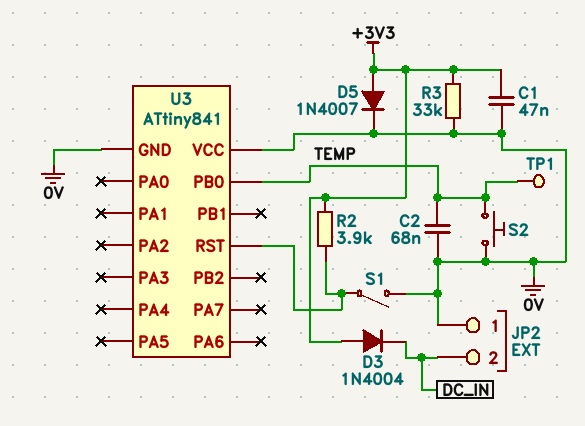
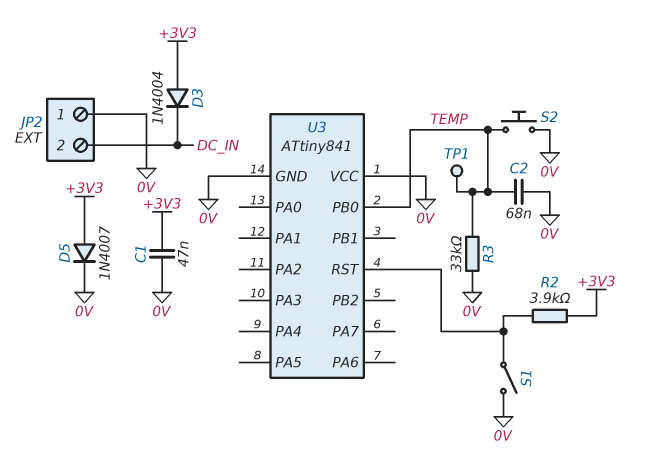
R3: 33k (+3V3, 0V) -> 33k (0V, TEMP)

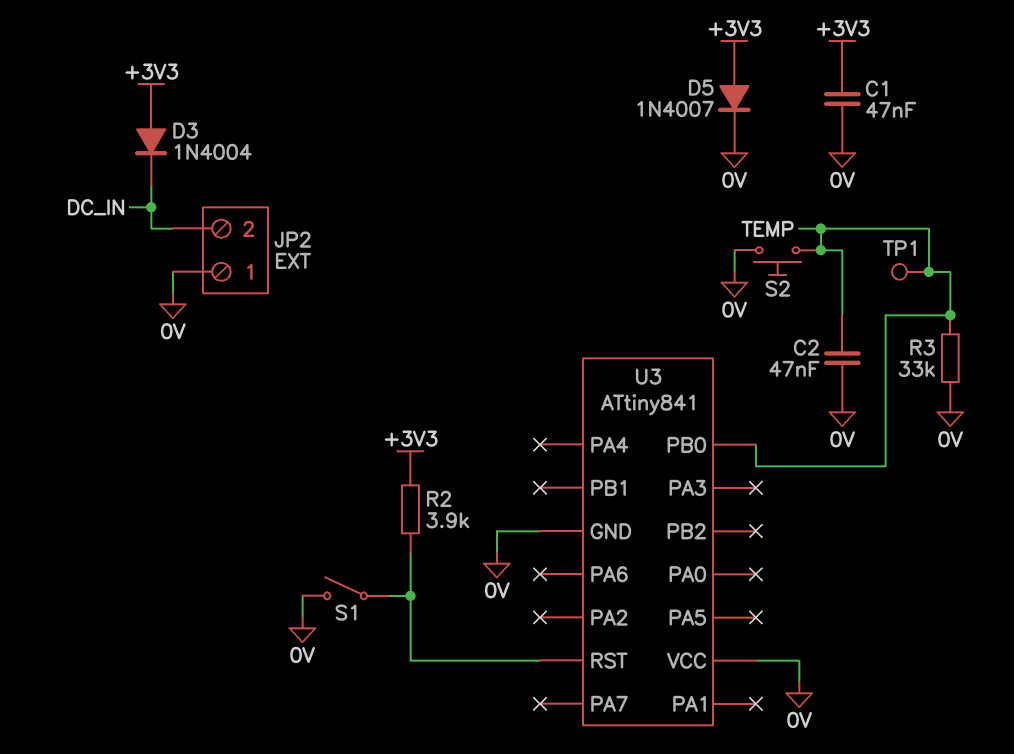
C2: 68nF (0V, TEMP) -> 47nF (0V, TEMP)

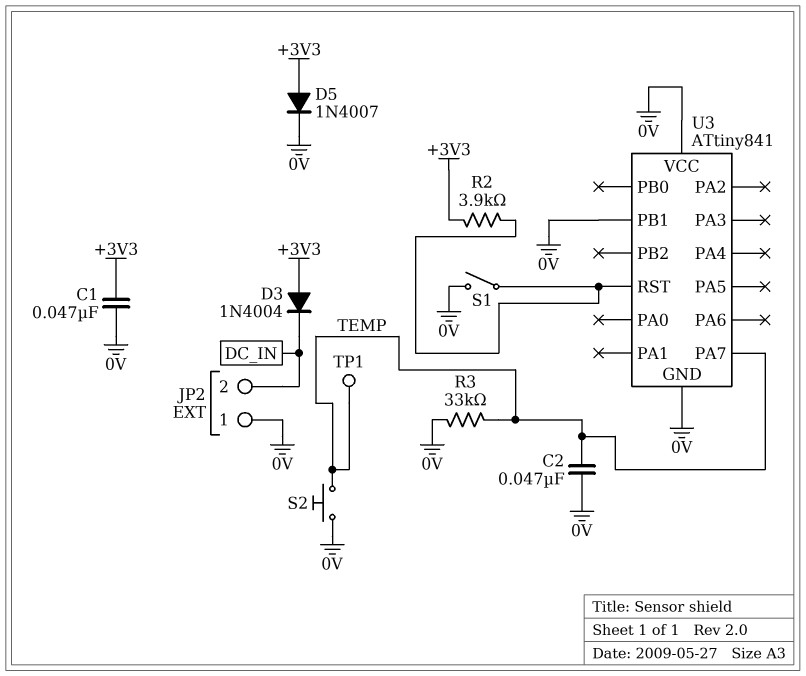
U3 pin PA7: none -> TEMP
U3 pin PB0: TEMP -> none
U3 pin PB1: none -> 0V

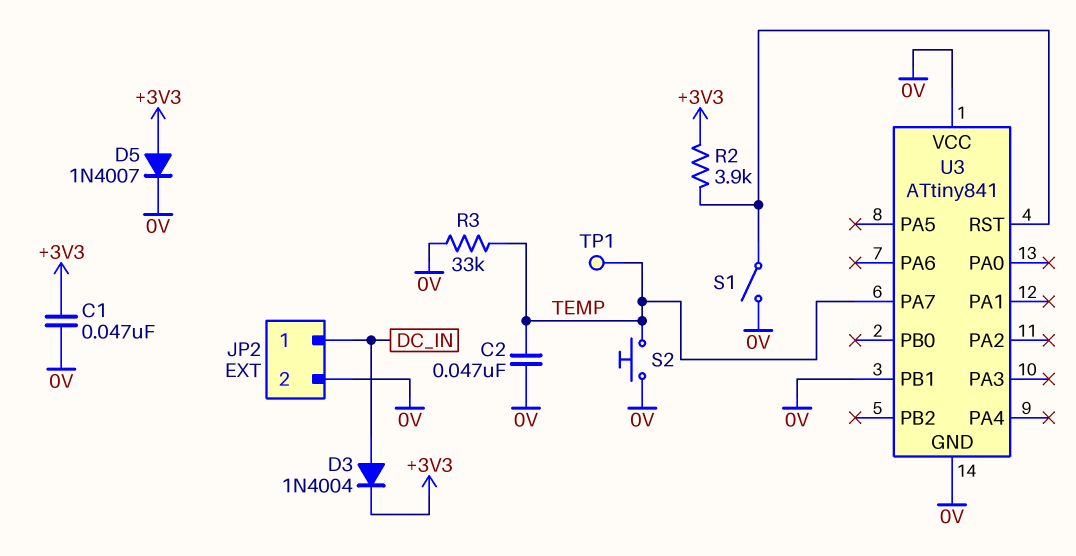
D3: diode 1N4004 (A +3V3, K DC_IN) -> diode 1N4004 (A DC_IN, K +3V3)
JP2 pin 1: 0V -> DC_IN
JP2 pin 2: DC_IN -> 0V

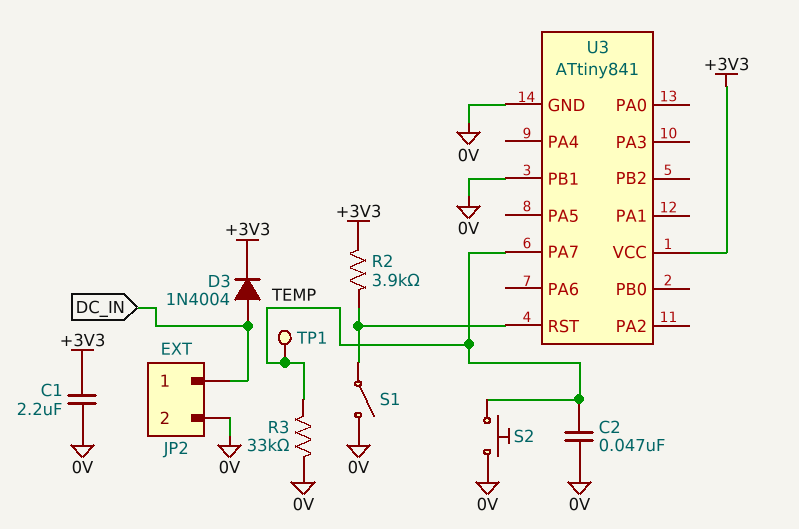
C1: 47nF (+3V3, 0V) -> 2.2uF (+3V3, 0V)
D5: diode 1N4007 (A +3V3, K 0V) -> none
U3 pin VCC: 0V -> +3V3

